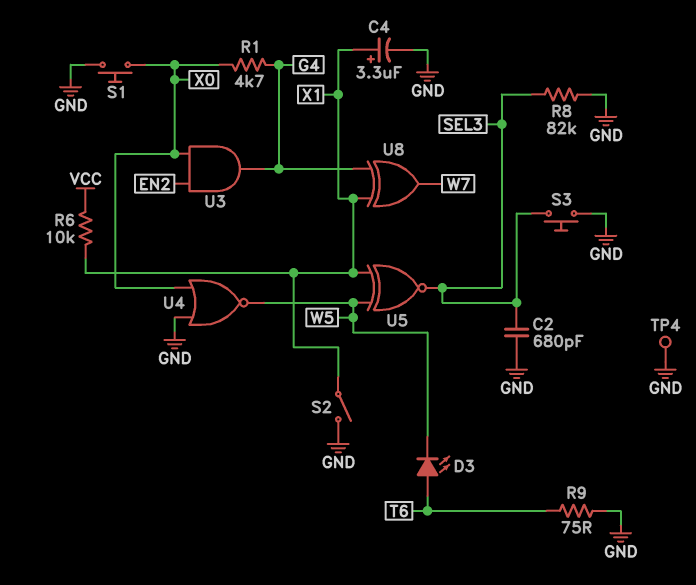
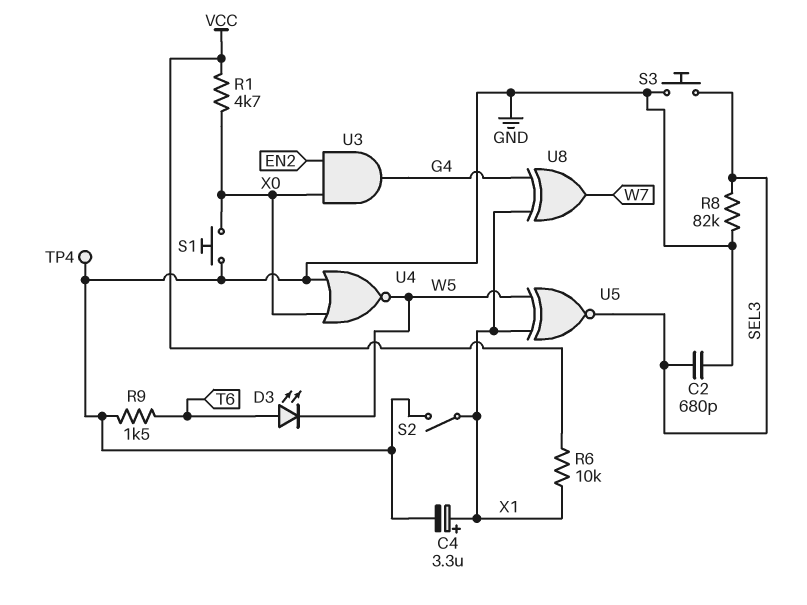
R1: 4.7k (G4, X0) -> 4.7k (VCC, X0)
R9: 75 (GND, T6) -> 1.5k (GND, T6)

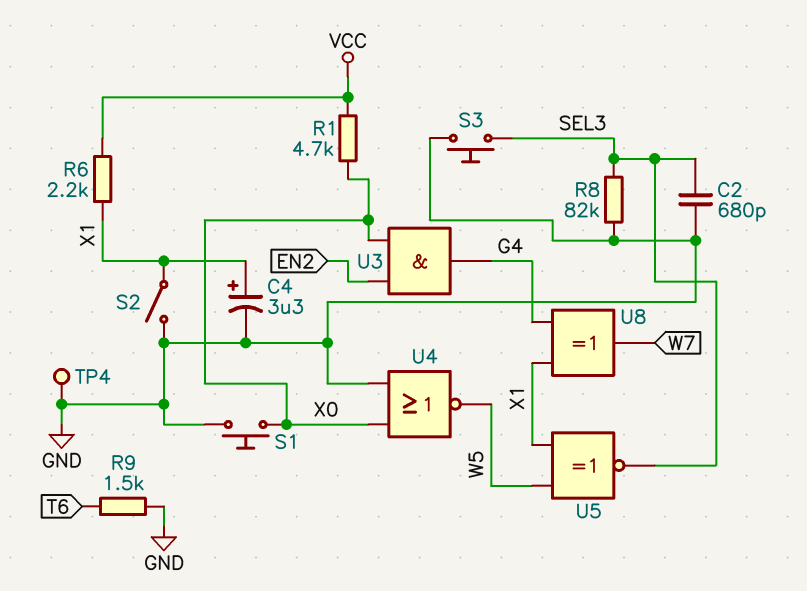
D3: LED (A T6, K W5) -> none
R6: 10k (VCC, X1) -> 2.2k (VCC, X1)

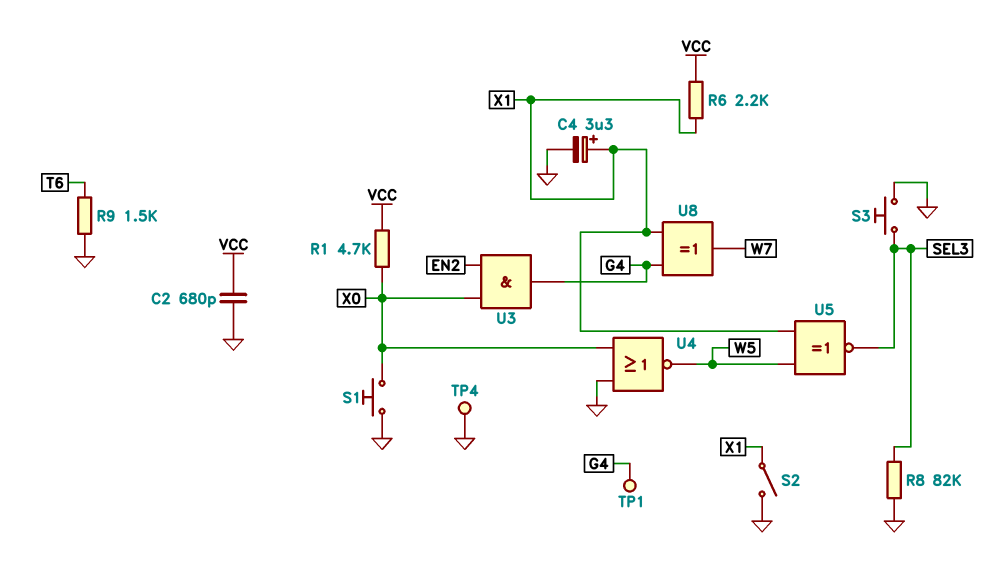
C2: 680pF (GND, SEL3) -> 680pF (GND, VCC)
TP1: none -> test point (G4)

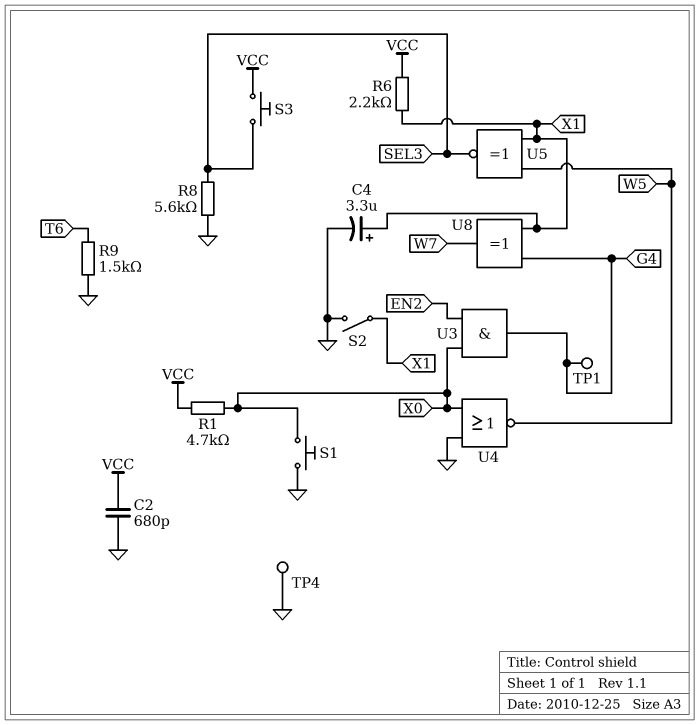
R8: 82k (GND, SEL3) -> 5.6k (GND, SEL3)
S3: button (GND, SEL3) -> button (SEL3, VCC)

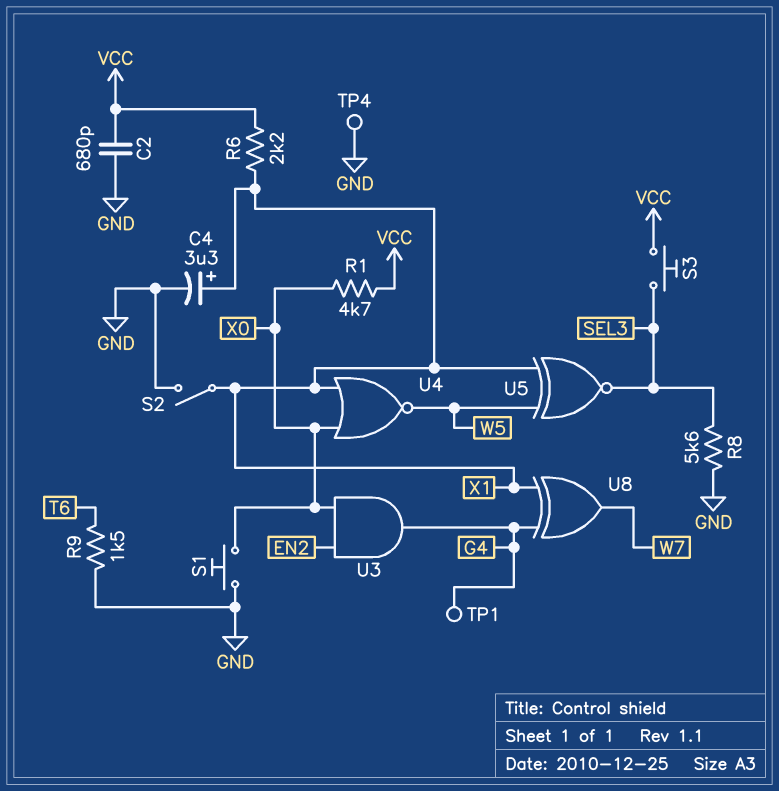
U4: NOR (in GND, in X0, out W5) -> NOR (in X0, in X1, out W5)

